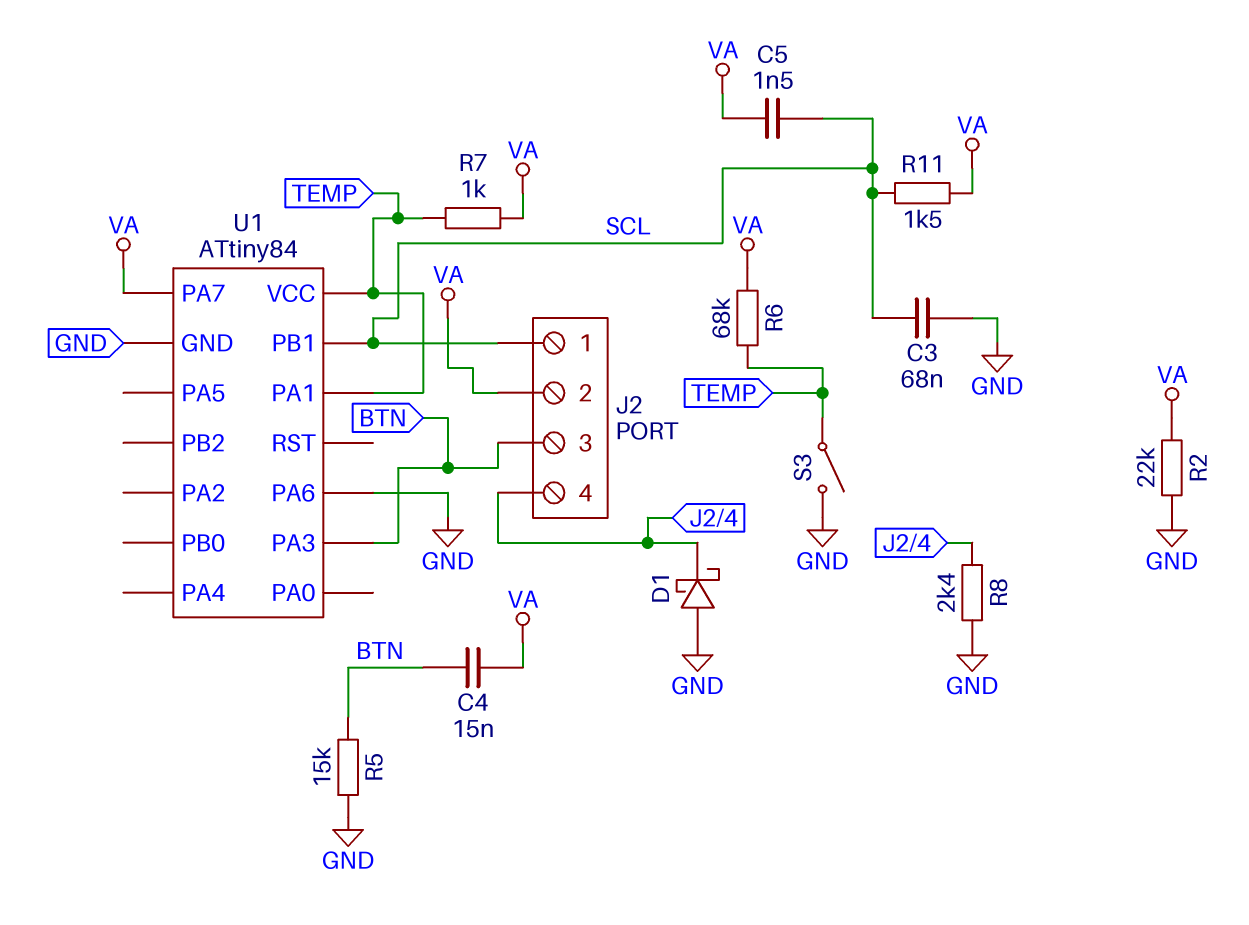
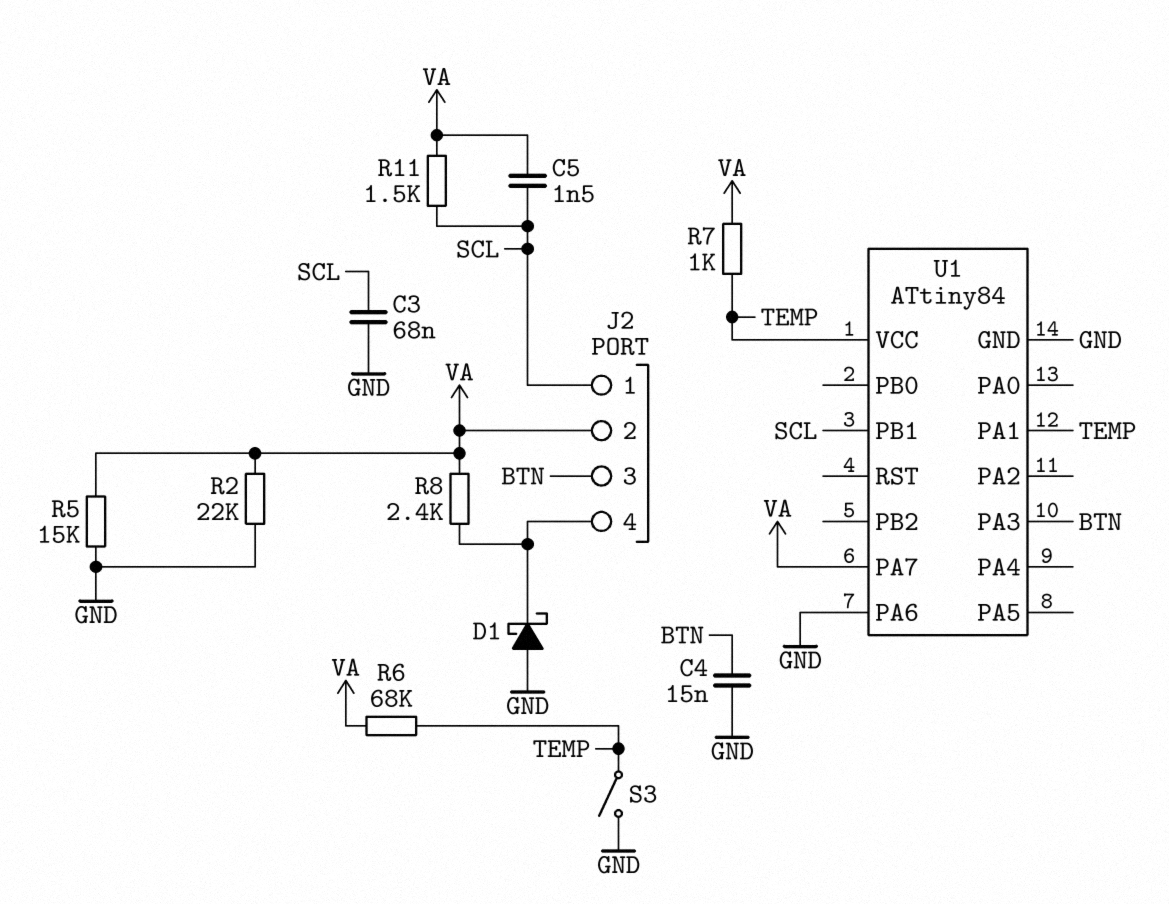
C4: 15nF (BTN, VA) -> 15nF (BTN, GND)
R5: 15k (BTN, GND) -> 15k (GND, VA)
R8: 2.4k (GND, J2/4) -> 2.4k (J2/4, VA)

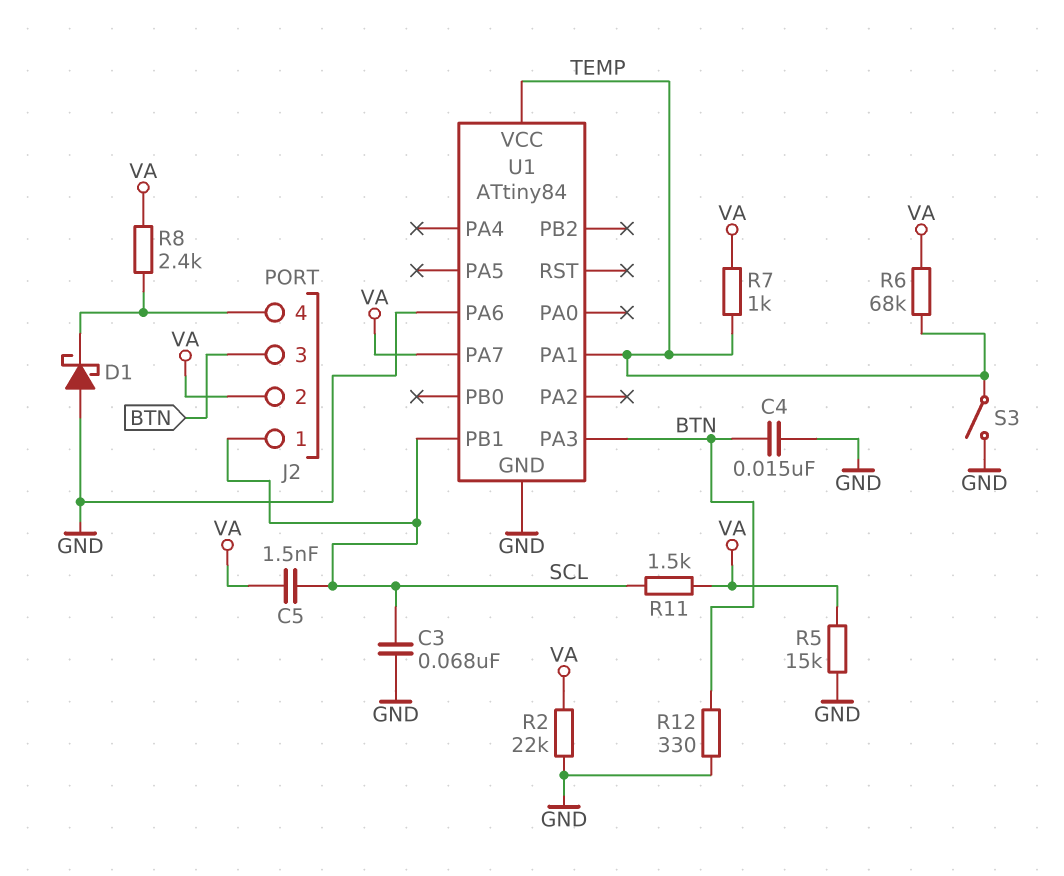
R12: none -> 330 (BTN, GND)

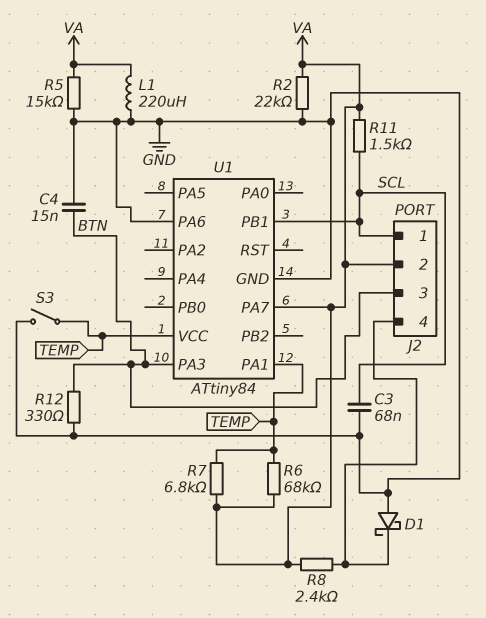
C5: 1.5nF (SCL, VA) -> none
L1: none -> 220uH (GND, VA)
R7: 1k (TEMP, VA) -> 6.8k (TEMP, VA)

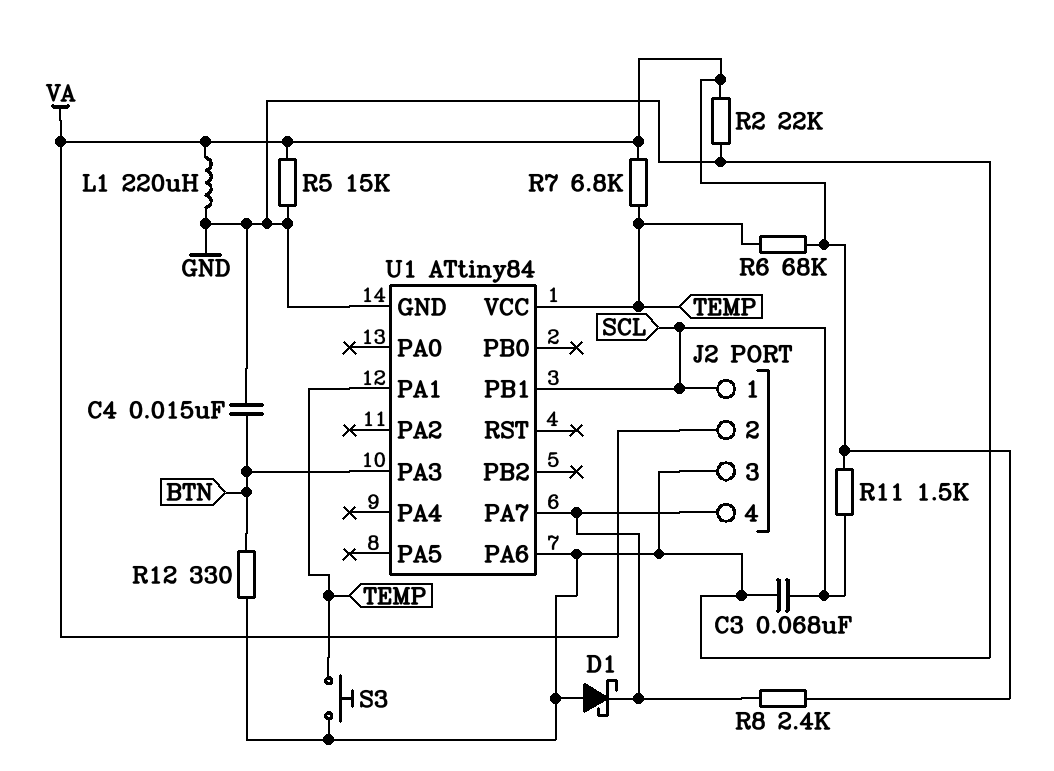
J2 pin 3: BTN -> GND
S3: switch (GND, TEMP) -> button (GND, TEMP)
U1 pin PA7: VA -> J2/4

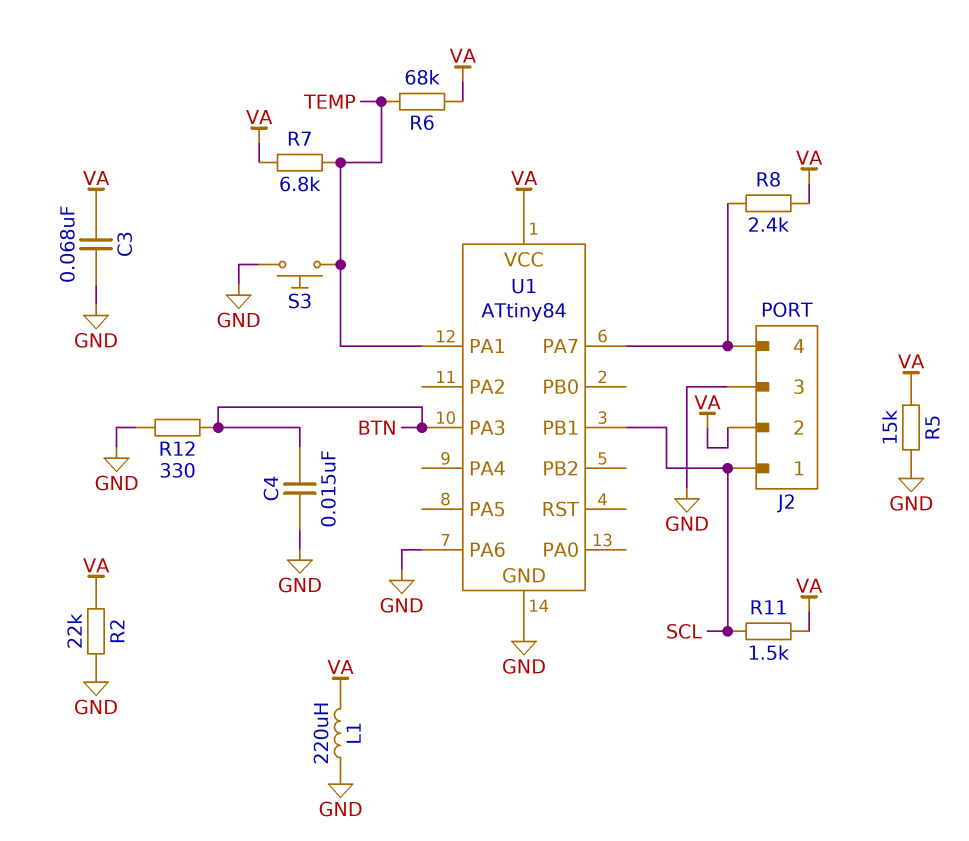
C3: 68nF (GND, SCL) -> 68nF (GND, VA)
D1: schottky (A GND, K J2/4) -> none
U1 pin VCC: TEMP -> VA

